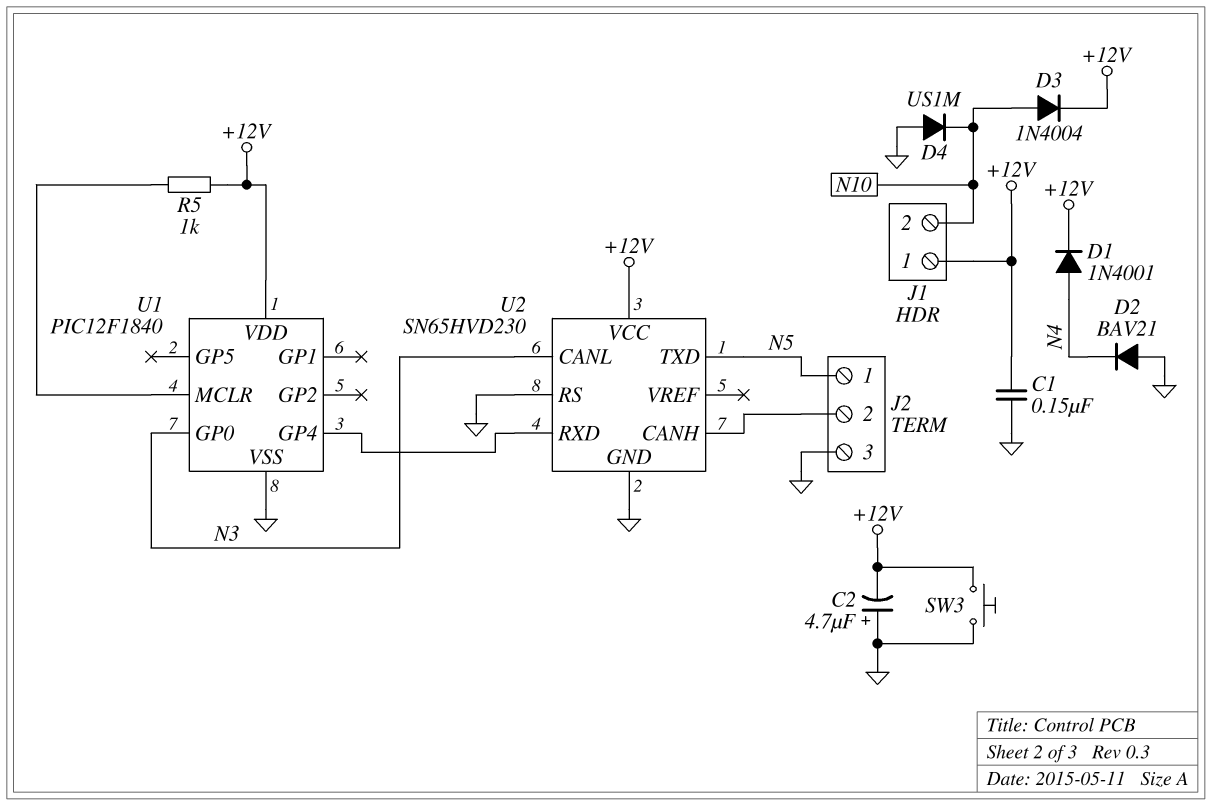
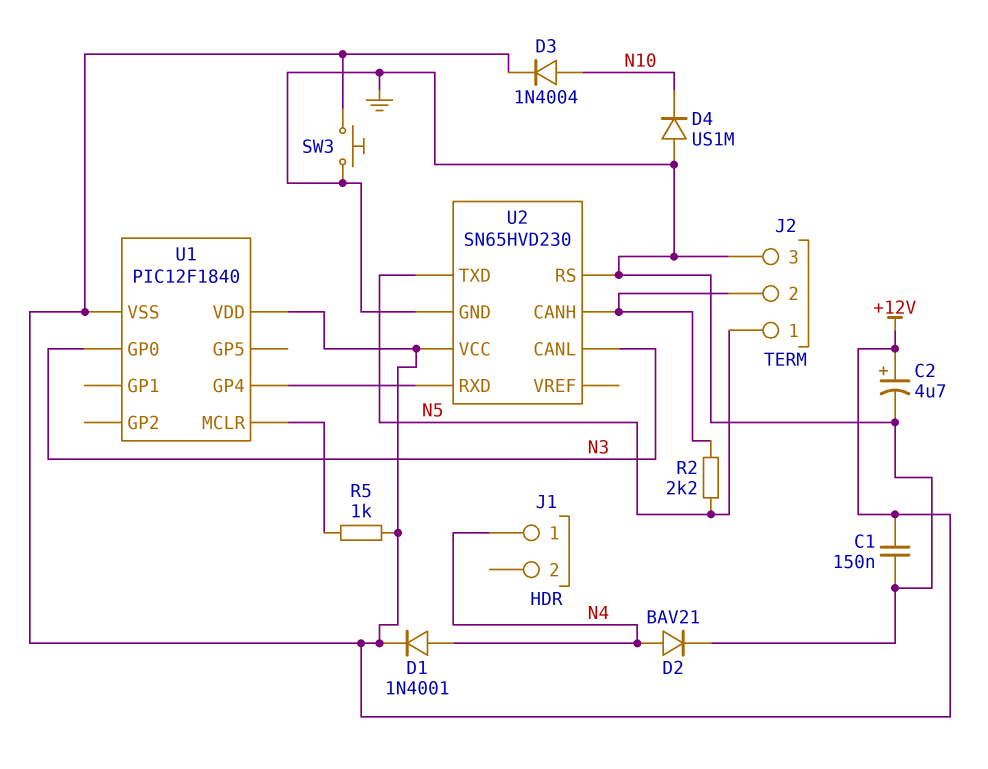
C2: 4.7uF (plus GND, minus +12V) -> 4.7uF (plus +12V, minus GND)
D2: diode BAV21 (A GND, K N4) -> diode BAV21 (A N4, K GND)
J1 pin 1: +12V -> N4
J1 pin 2: N10 -> none
R2: none -> 2.2k (J2/2, N5)
U1 pin VSS: GND -> +12V

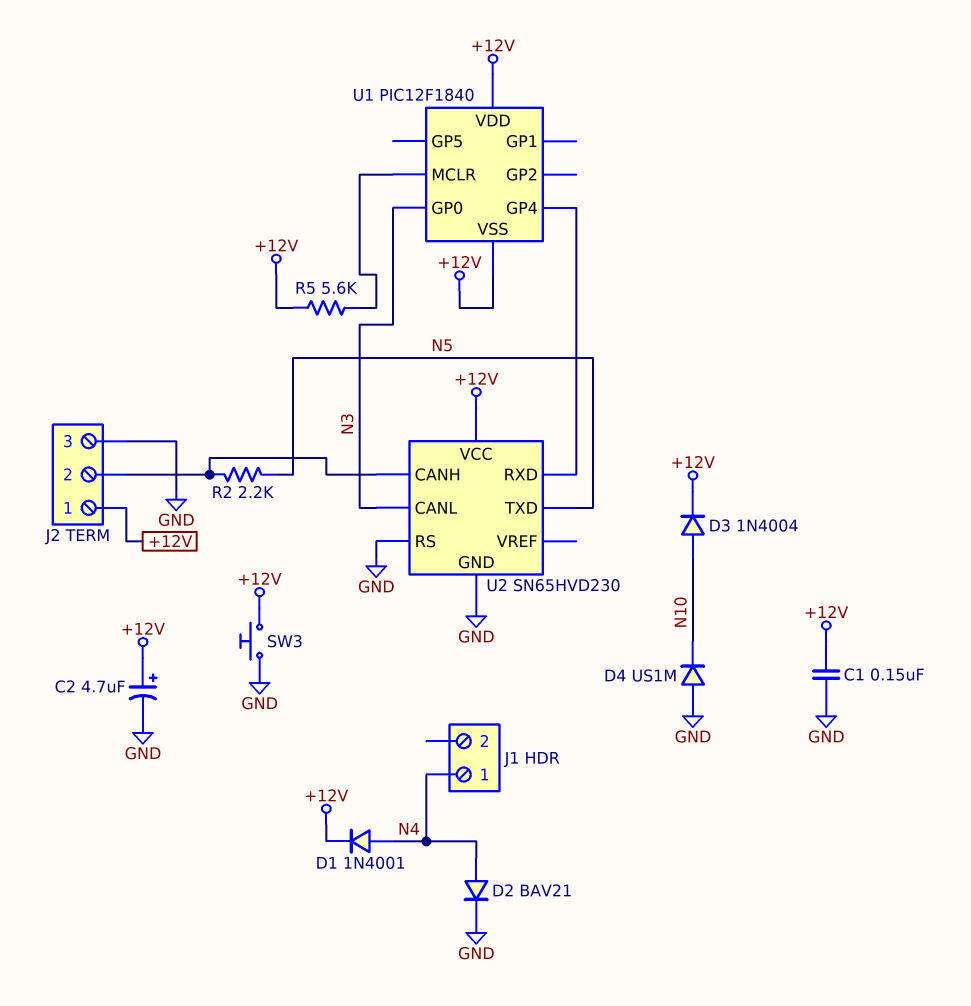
J2 pin 1: N5 -> +12V
R5: 1k (+12V, U1/MCLR) -> 5.6k (+12V, U1/MCLR)

